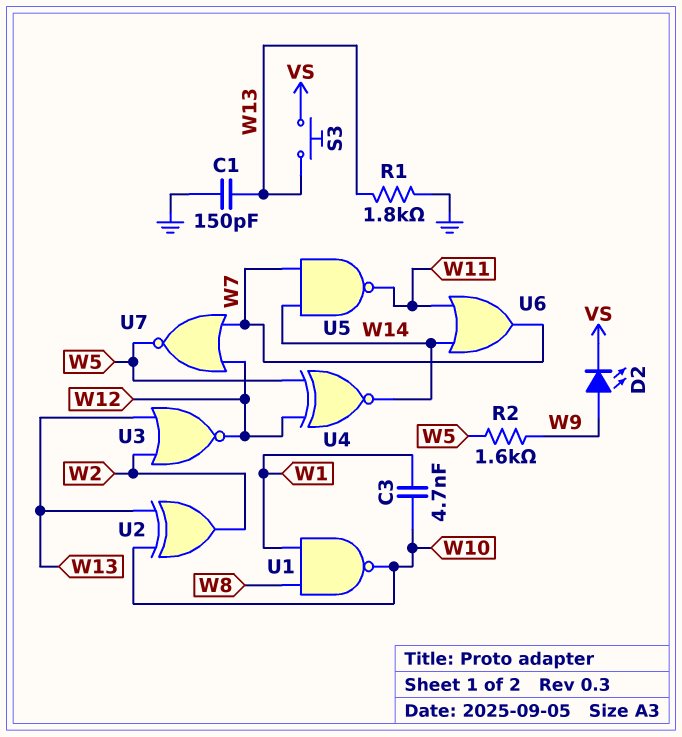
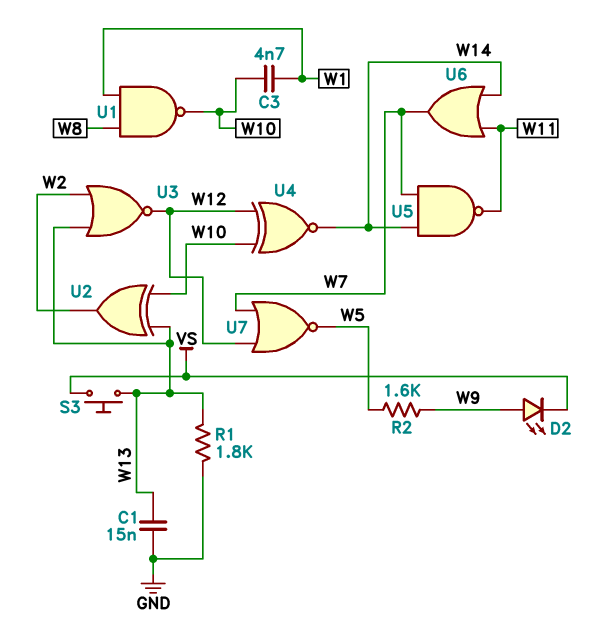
C1: 150pF (GND, W13) -> 15nF (GND, W13)
U4: XNOR (in W5, in W12, out W14) -> XNOR (in W10, in W12, out W14)

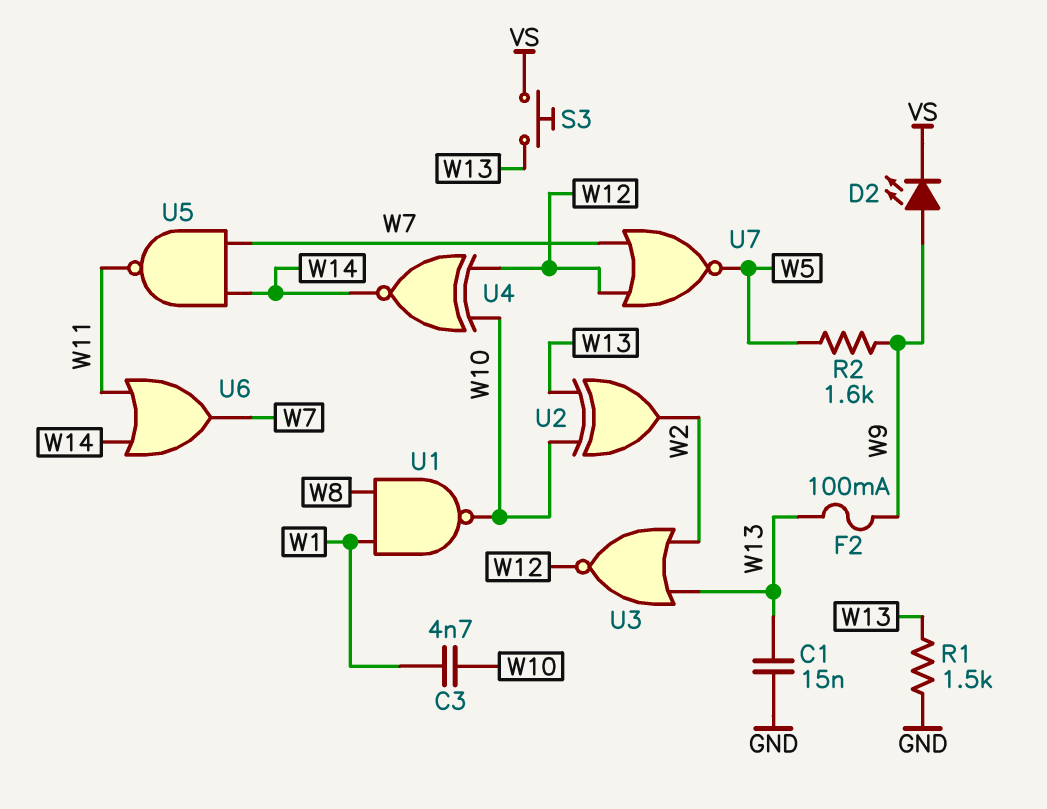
F2: none -> 100mA (W9, W13)
R1: 1.8k (GND, W13) -> 1.5k (GND, W13)

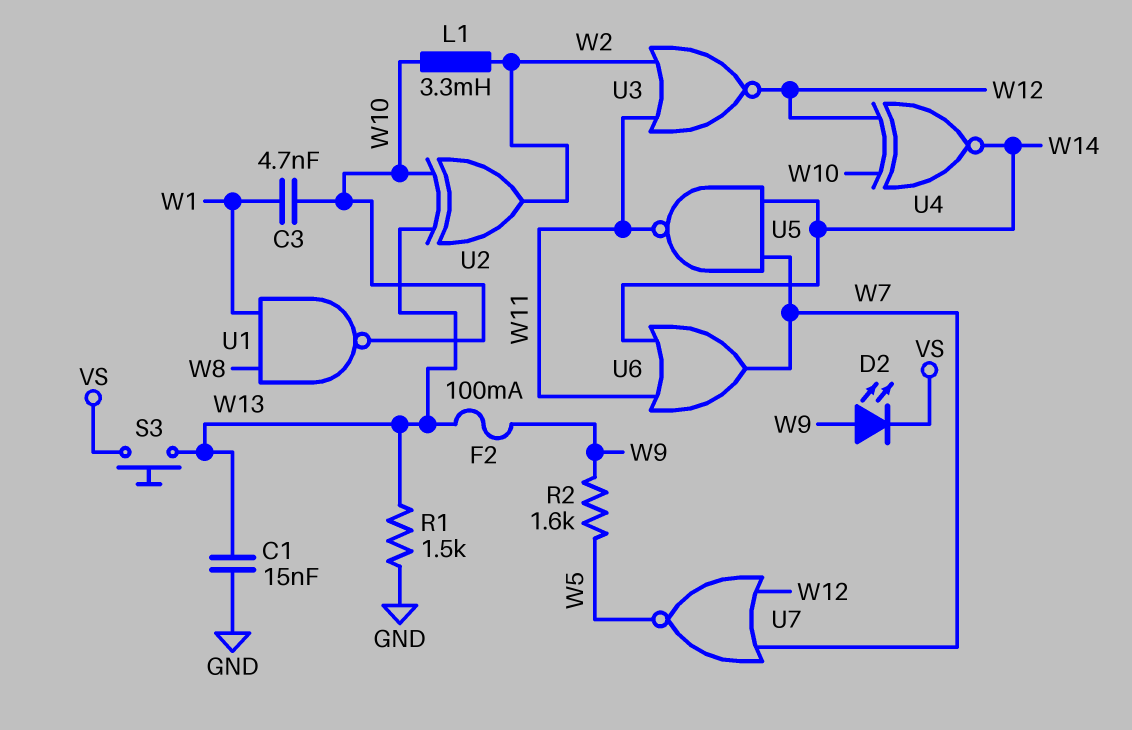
L1: none -> 3.3mH (W2, W10)
U3: NOR (in W2, in W13, out W12) -> NOR (in W2, in W11, out W12)

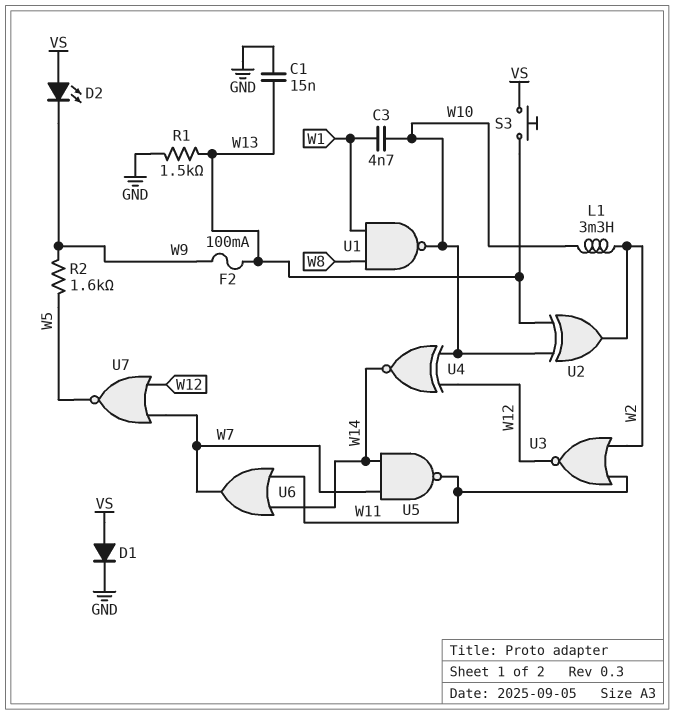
D1: none -> diode (A VS, K GND)
D2: LED (A W9, K VS) -> LED (A VS, K W9)

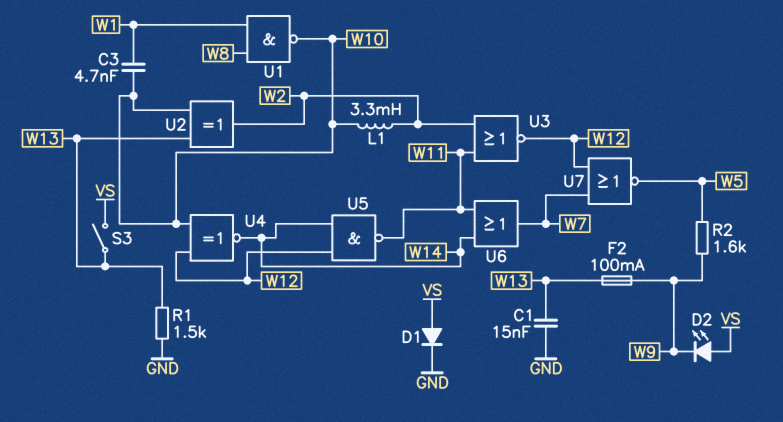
S3: button (VS, W13) -> switch (VS, W13)
U5: NAND (in W7, in W14, out W11) -> NAND (in W12, in W14, out W11)

